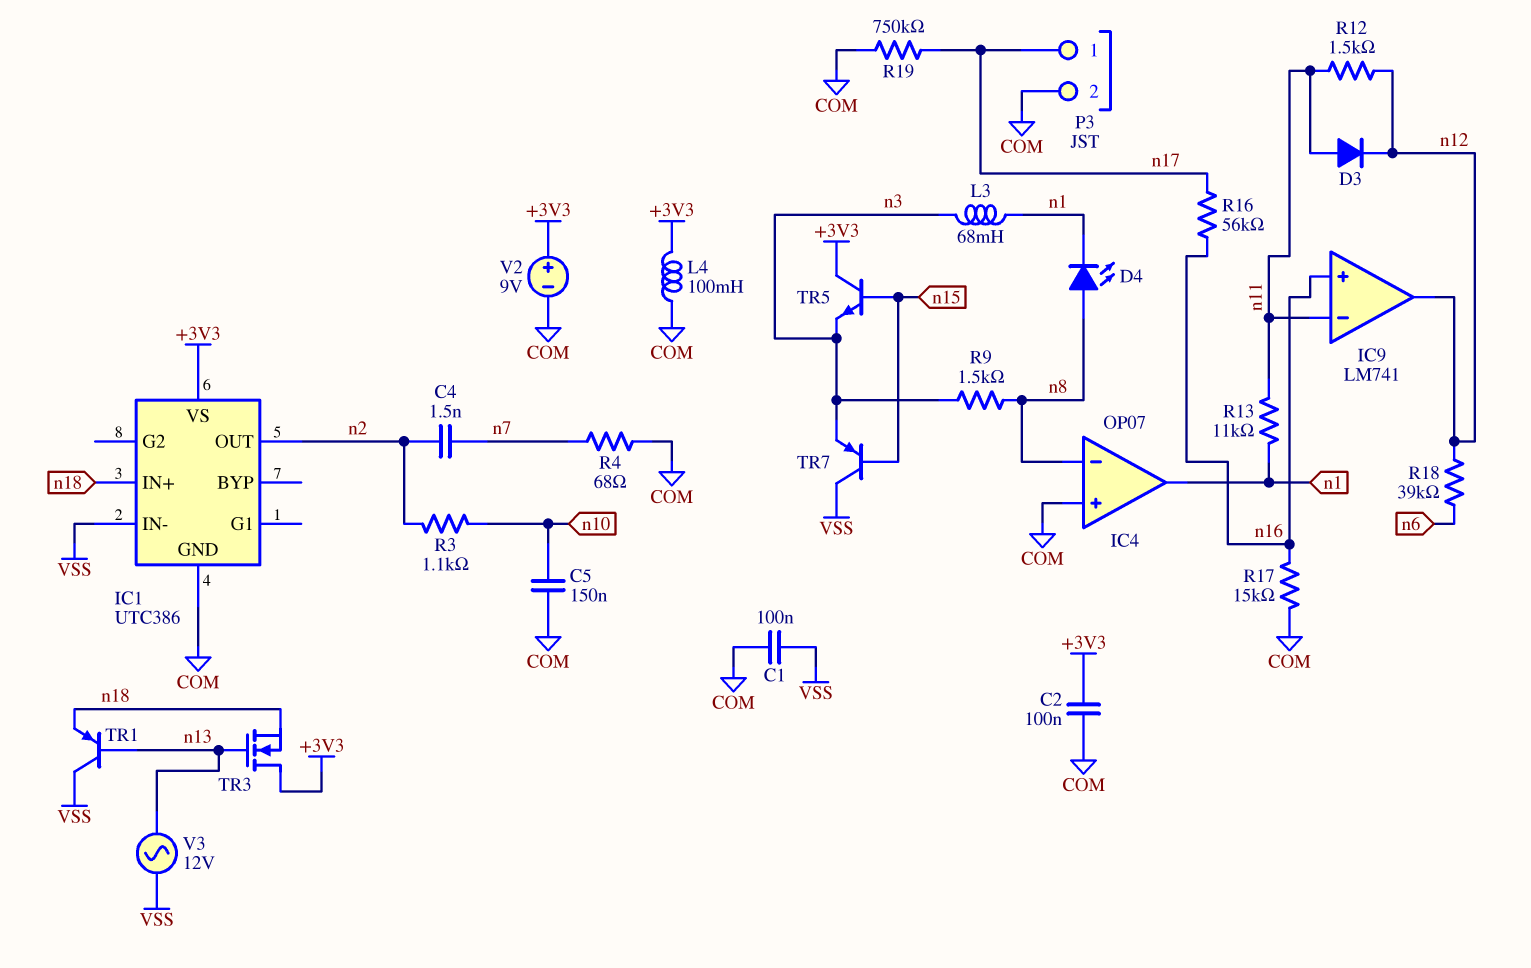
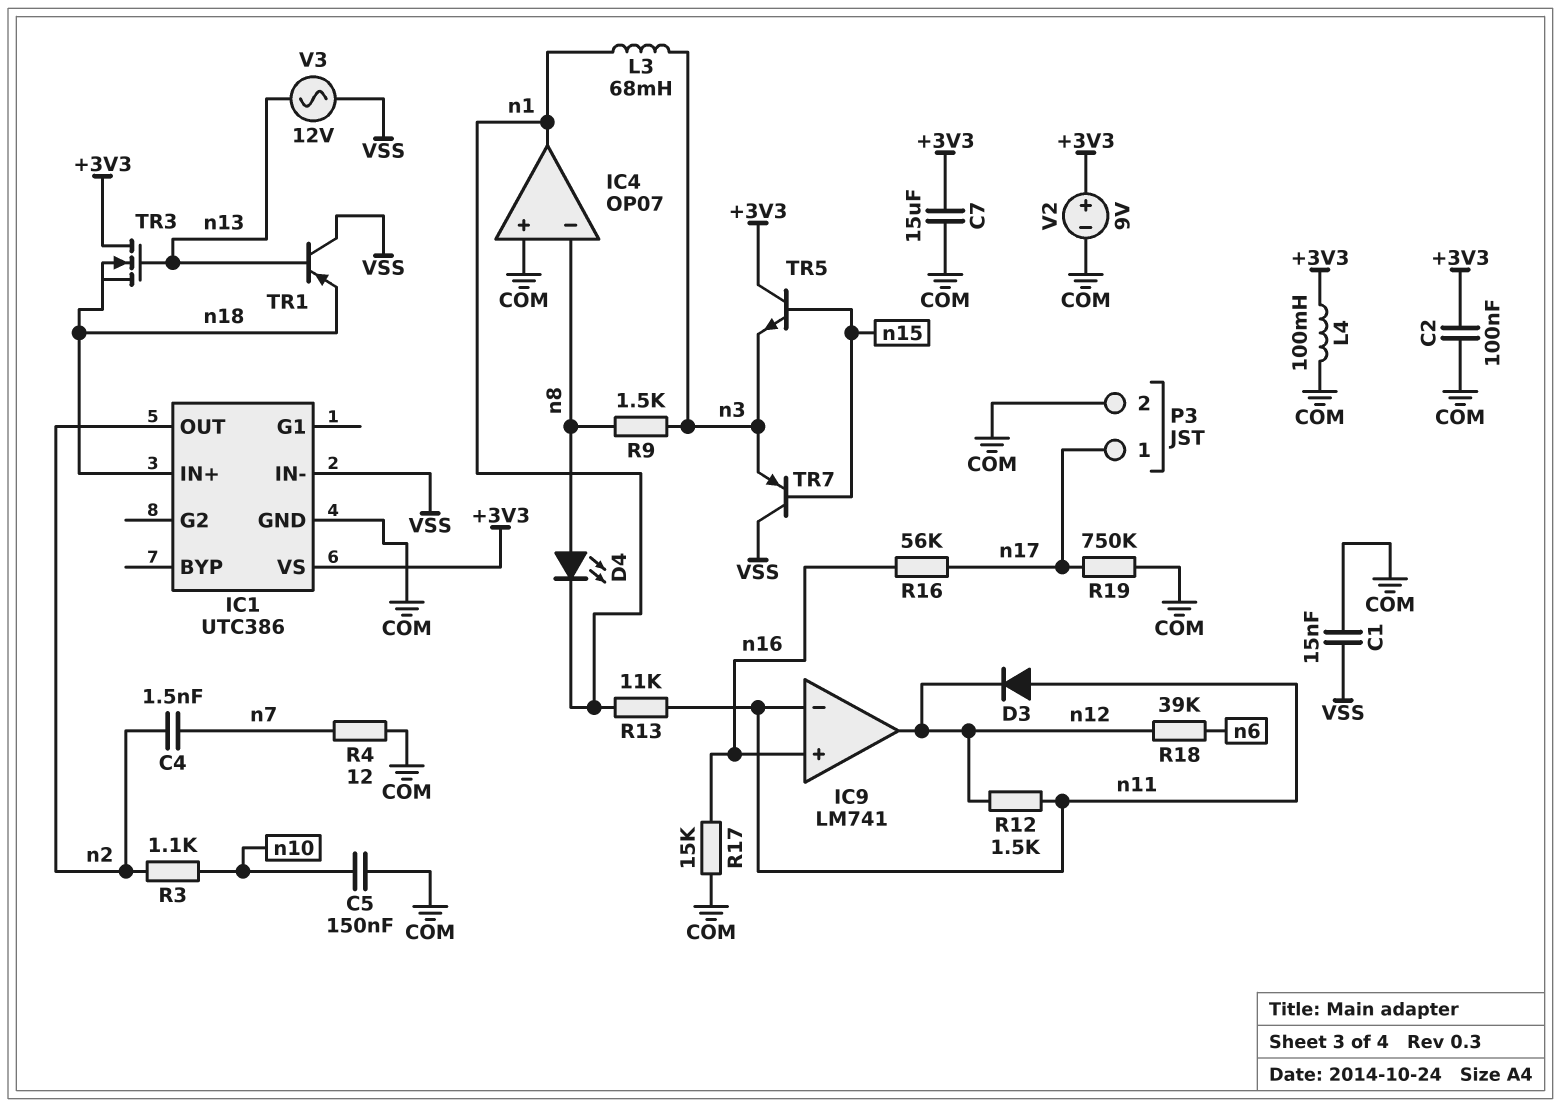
C1: 100nF (COM, VSS) -> 15nF (COM, VSS)
C7: none -> 15uF (+3V3, COM)
R4: 68 (COM, n7) -> 12 (COM, n7)

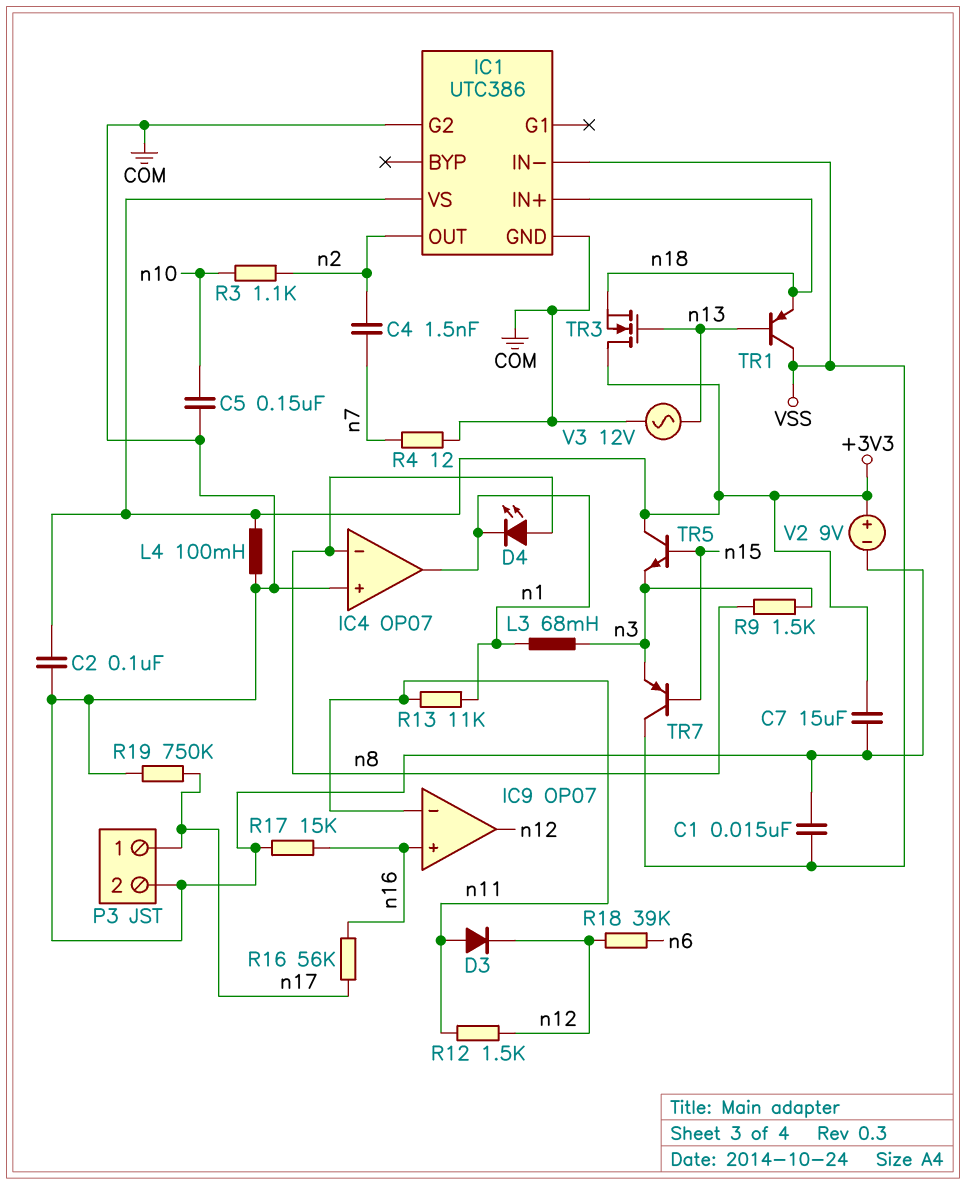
IC1 pin G2: none -> COM
IC9: LM741 -> OP07
V3: AC 12V (VSS, n13) -> AC 12V (COM, n13)

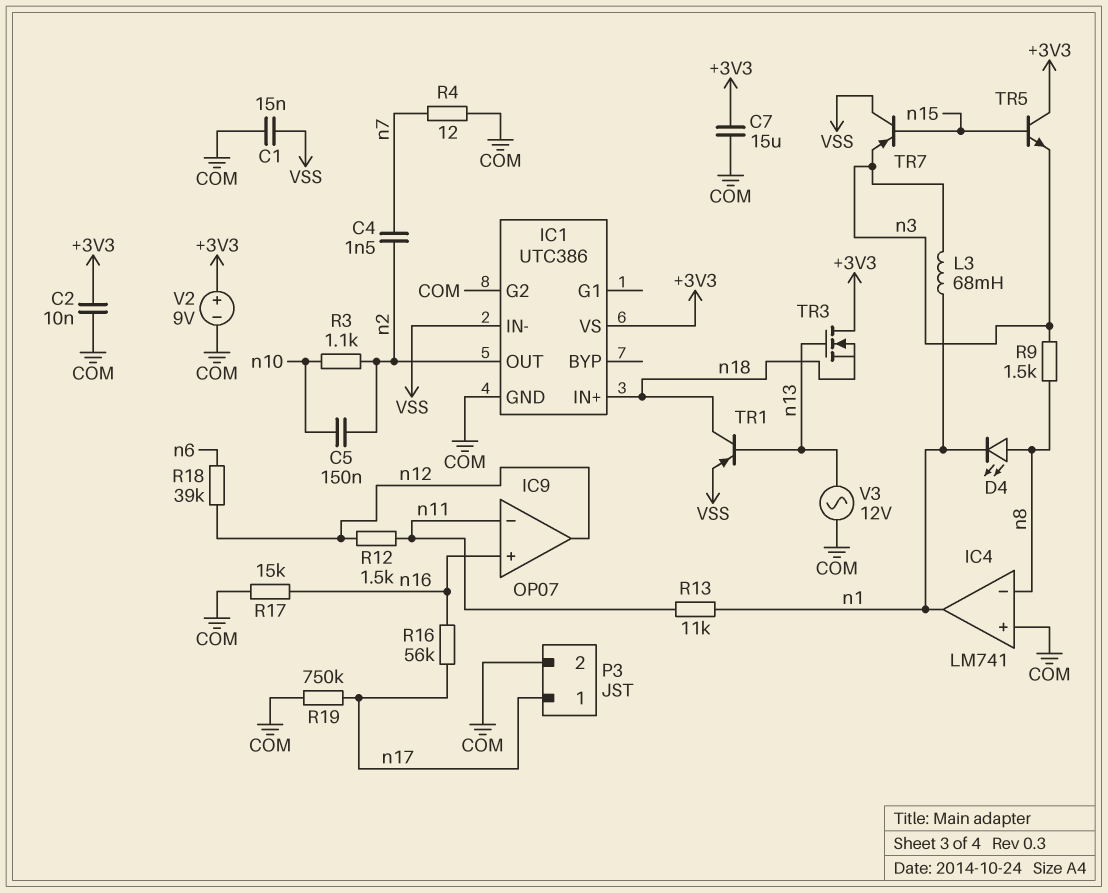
C2: 100nF (+3V3, COM) -> 10nF (+3V3, COM)
C5: 150nF (COM, n10) -> 150nF (n2, n10)
D3: diode (A n11, K n12) -> none
IC4: OP07 -> LM741
L4: 100mH (+3V3, COM) -> none
TR1: PNP (B n13, C VSS, E n18) -> PNP (B n13, C n18, E VSS)

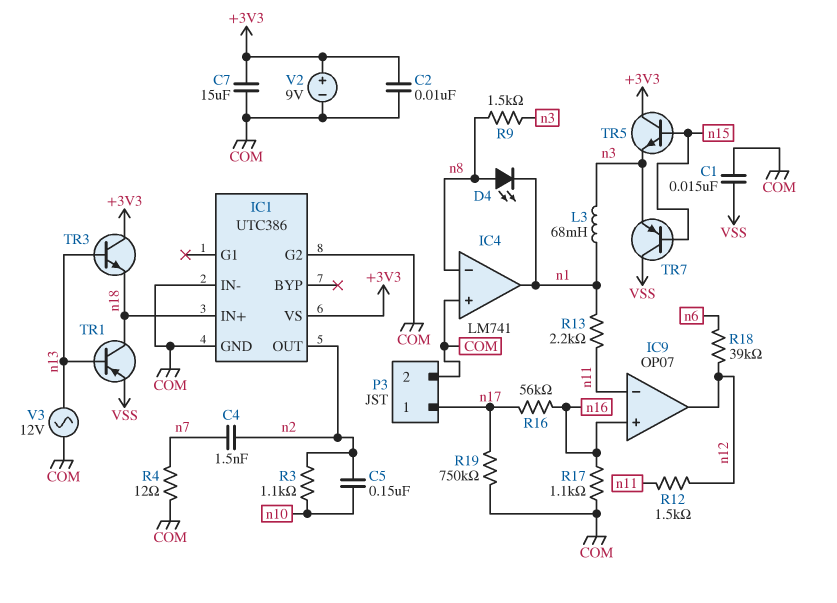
IC1 pin IN-: VSS -> COM
R13: 11k (n1, n11) -> 2.2k (n1, n11)
R17: 15k (COM, n16) -> 1.1k (COM, n16)
TR3: NMOS (G n13, D +3V3, S n18) -> NPN (B n13, C +3V3, E n18)

